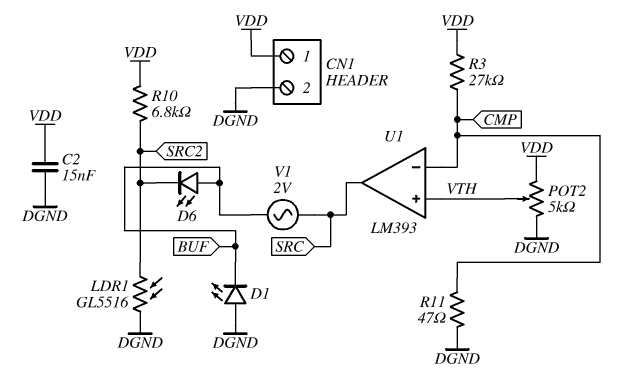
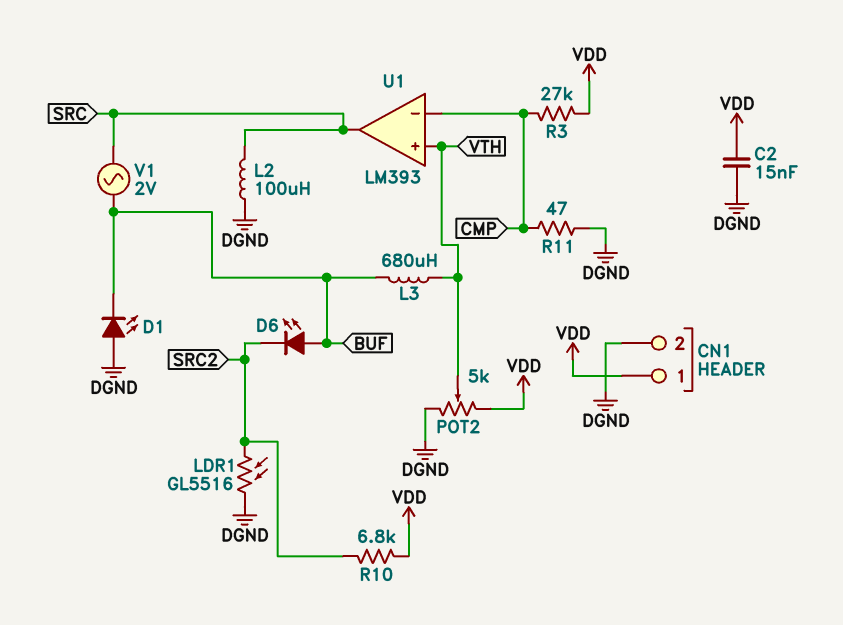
L2: none -> 100uH (DGND, SRC)
L3: none -> 680uH (BUF, VTH)

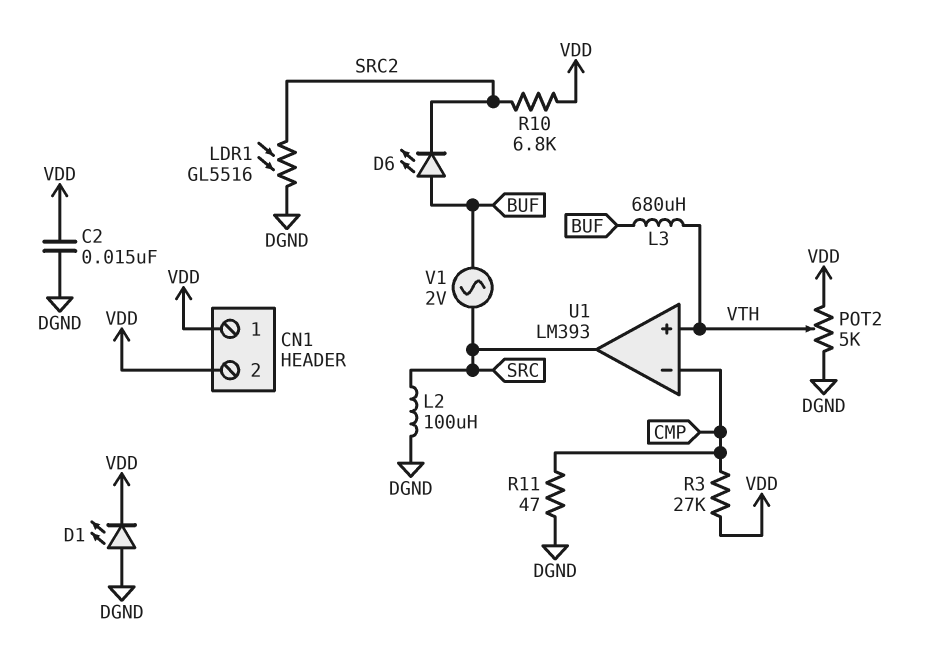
CN1 pin 2: DGND -> VDD
D1: LED (A DGND, K BUF) -> LED (A DGND, K VDD)

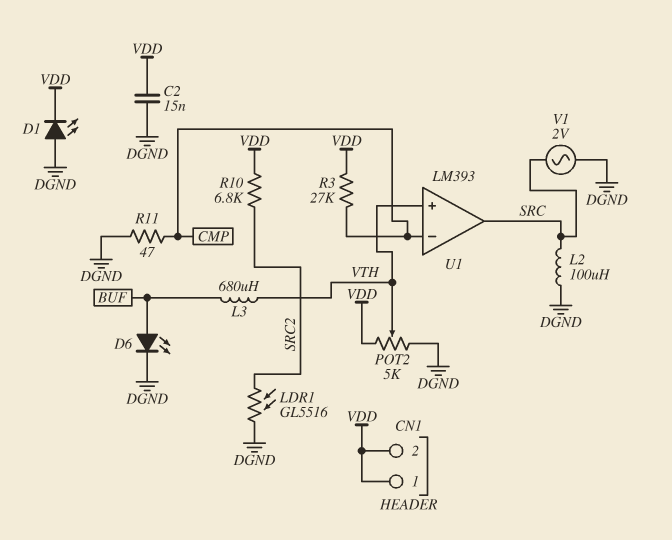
D6: LED (A BUF, K SRC2) -> LED (A BUF, K DGND)
V1: AC 2V (BUF, SRC) -> AC 2V (DGND, SRC)

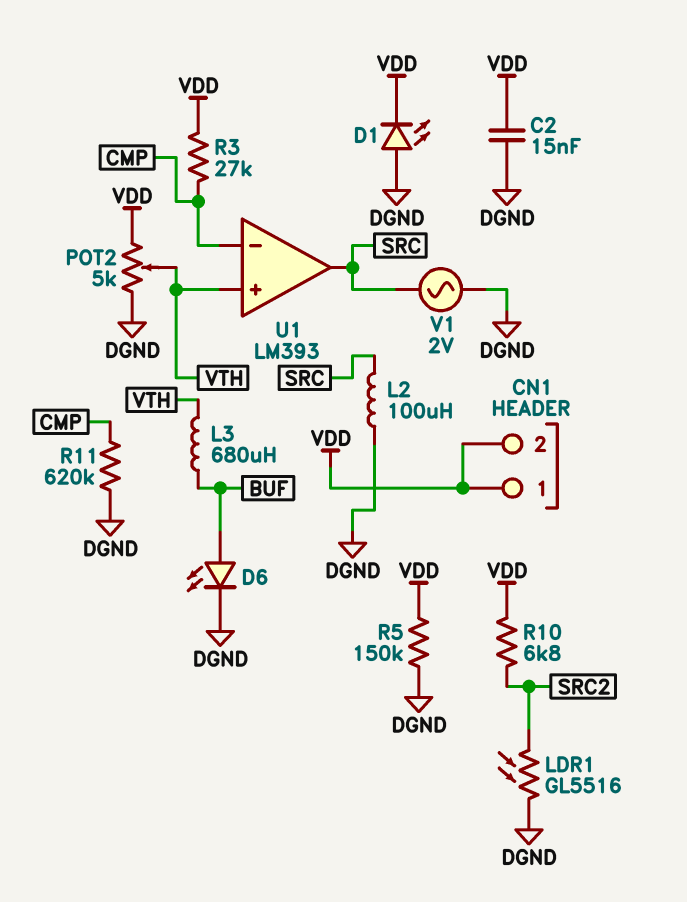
R5: none -> 150k (DGND, VDD)
R11: 47 (CMP, DGND) -> 620k (CMP, DGND)

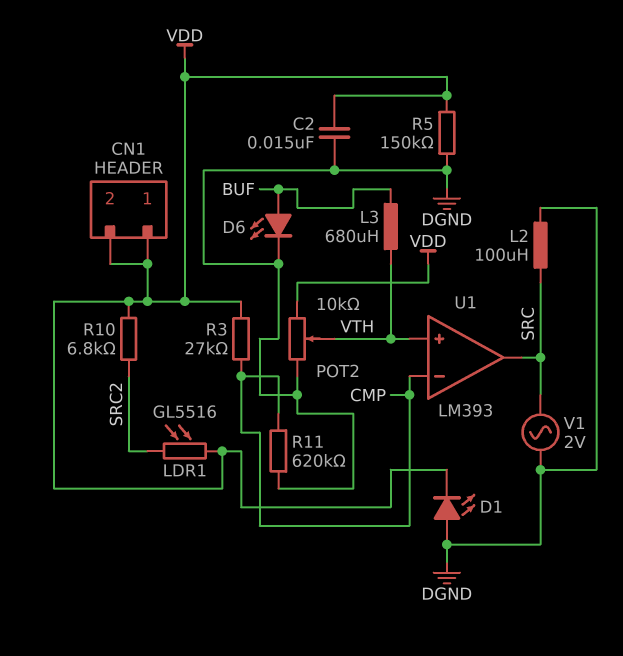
LDR1: GL5516 (DGND, SRC2) -> GL5516 (SRC2, VDD)
POT2: 5k (DGND, VDD, wiper VTH) -> 10k (DGND, VDD, wiper VTH)

